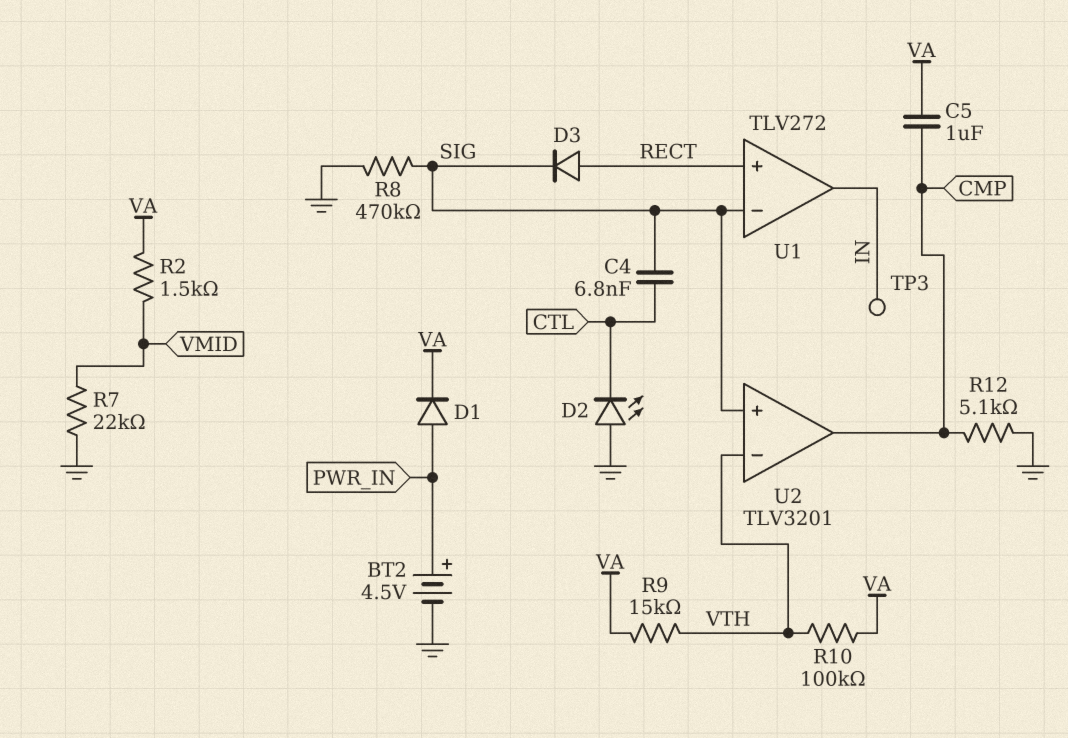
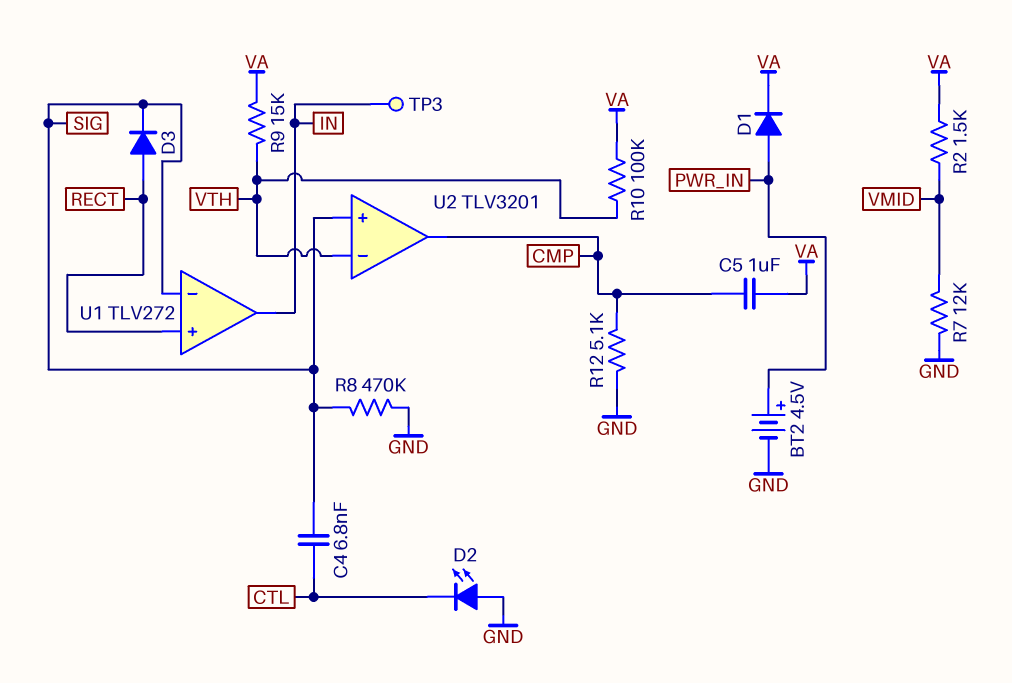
R7: 22k (GND, VMID) -> 12k (GND, VMID)

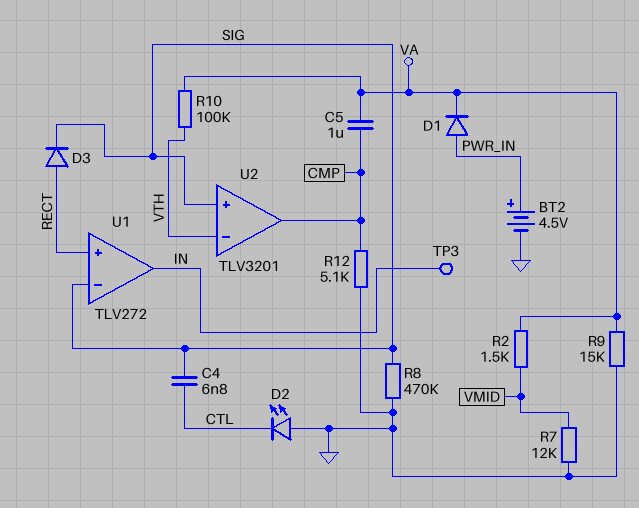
R9: 15k (VA, VTH) -> 15k (GND, VA)

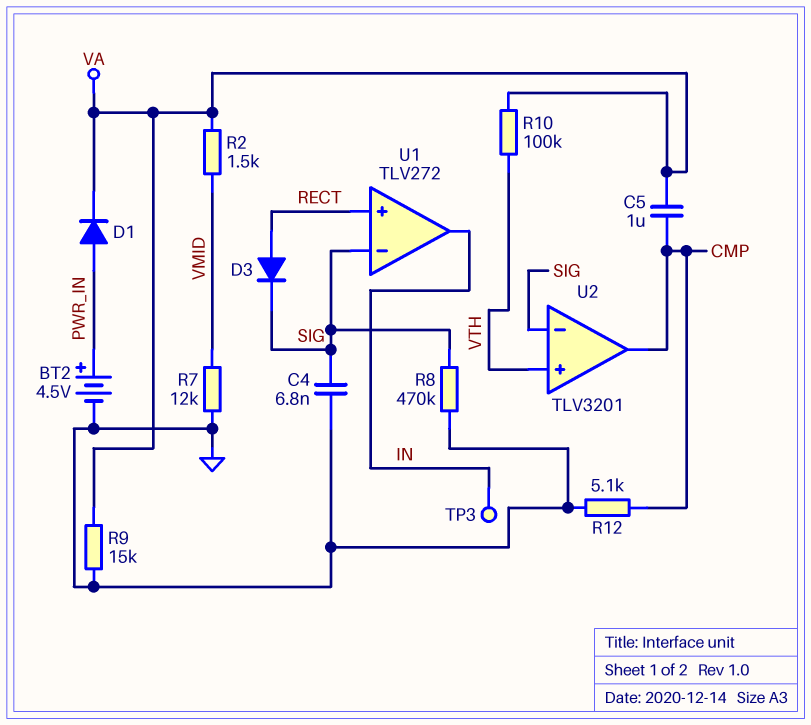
C4: 6.8nF (CTL, SIG) -> 6.8nF (GND, SIG)
D2: LED (A GND, K CTL) -> none
U2 pin in+: SIG -> VTH
U2 pin in-: VTH -> SIG

